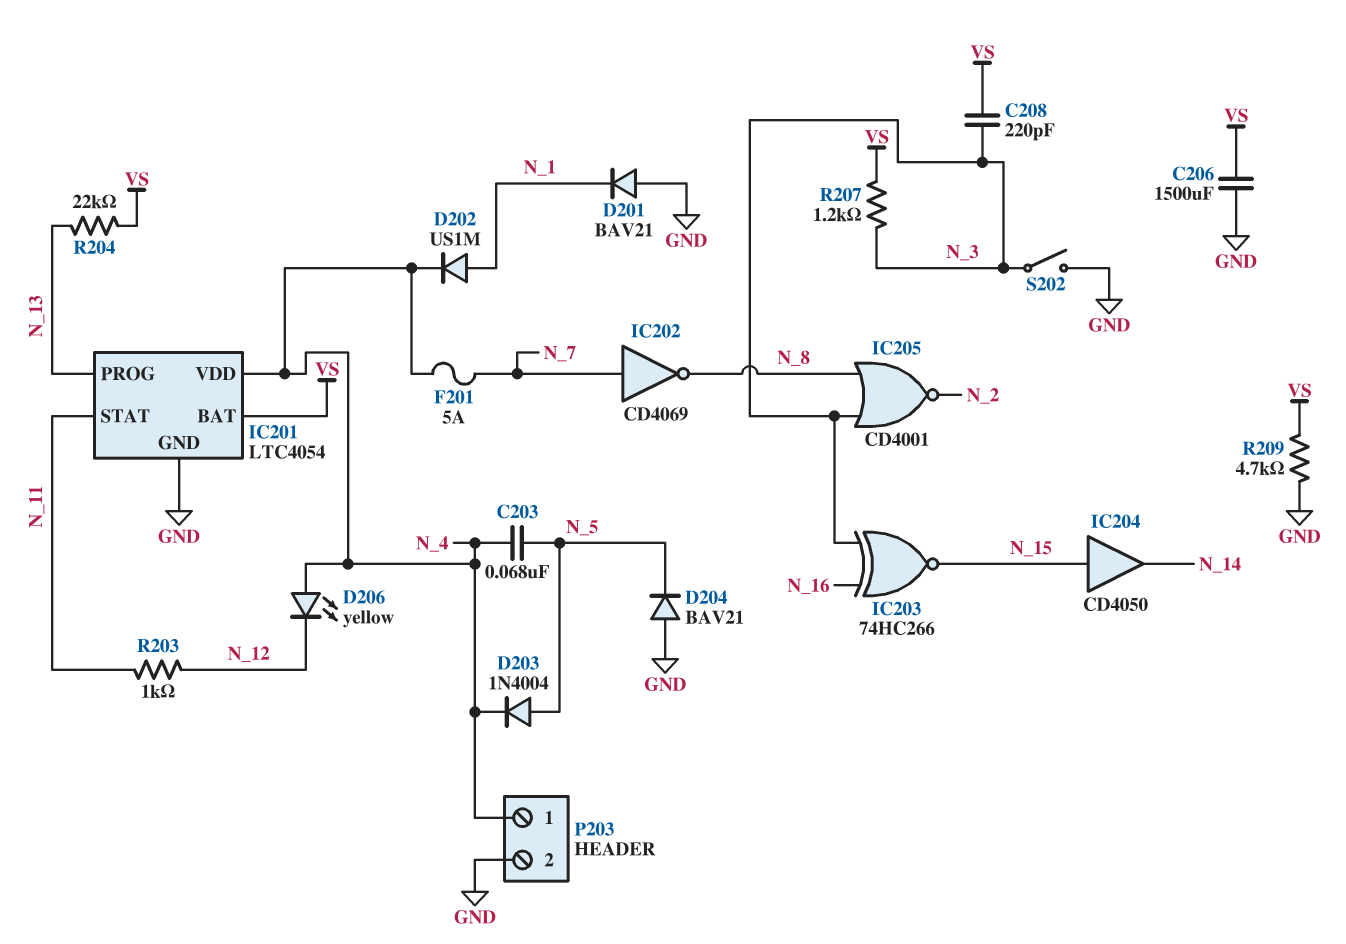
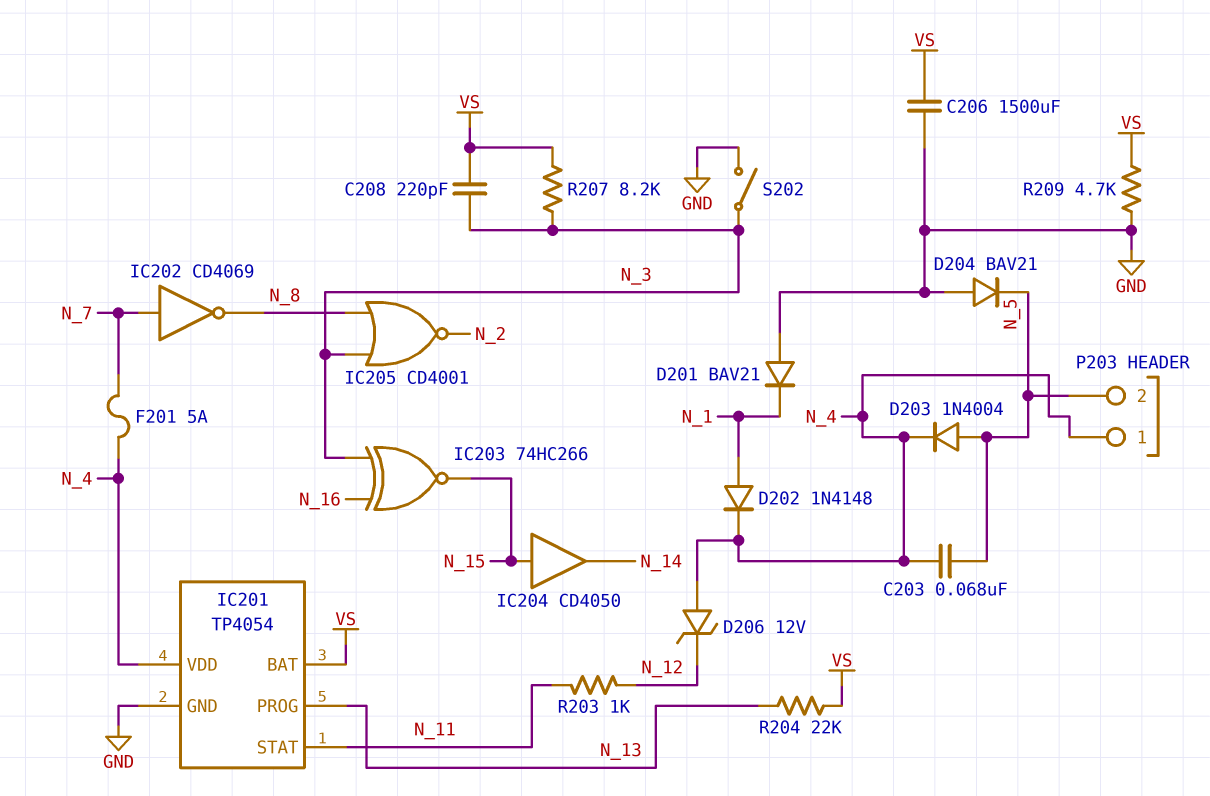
D202: diode US1M (A N_1, K N_4) -> diode 1N4148 (A N_1, K N_4)
D206: LED yellow (A N_4, K N_12) -> zener 12V (A N_4, K N_12)
IC201: LTC4054 -> TP4054
P203 pin 2: GND -> N_5
R207: 1.2k (N_3, VS) -> 8.2k (N_3, VS)

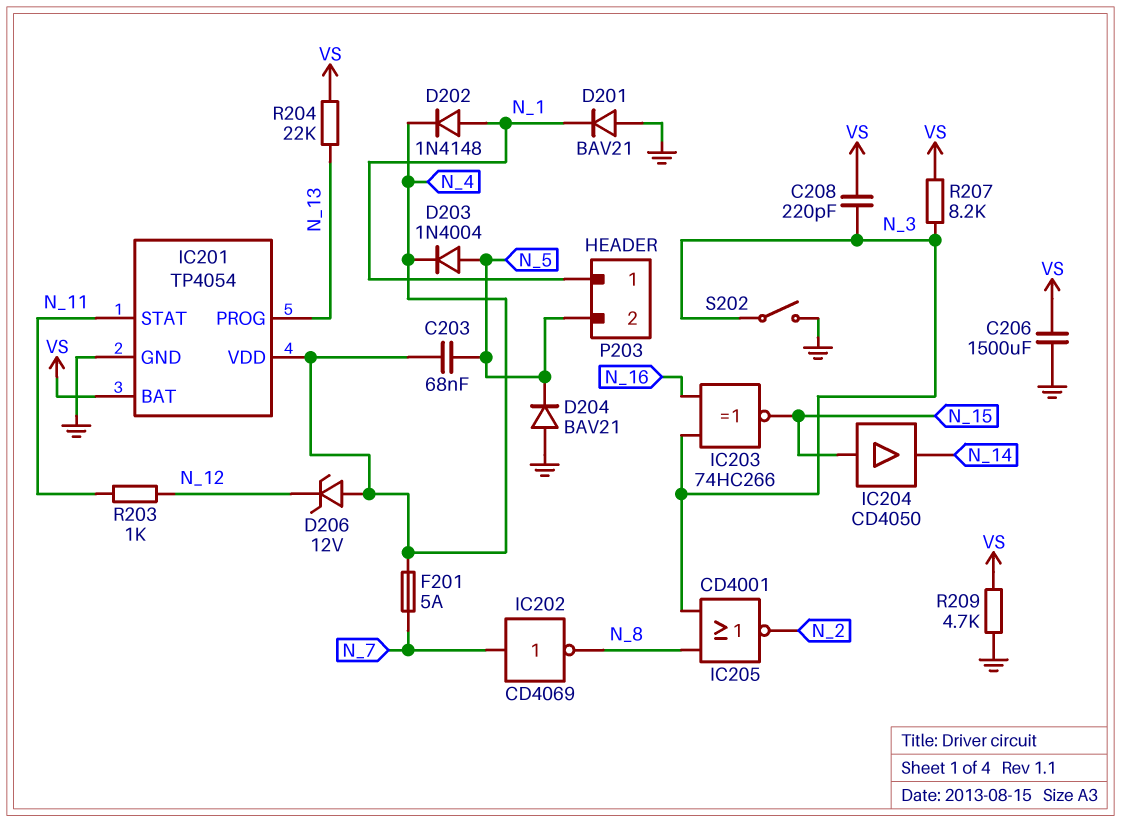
P203 pin 1: N_4 -> N_1

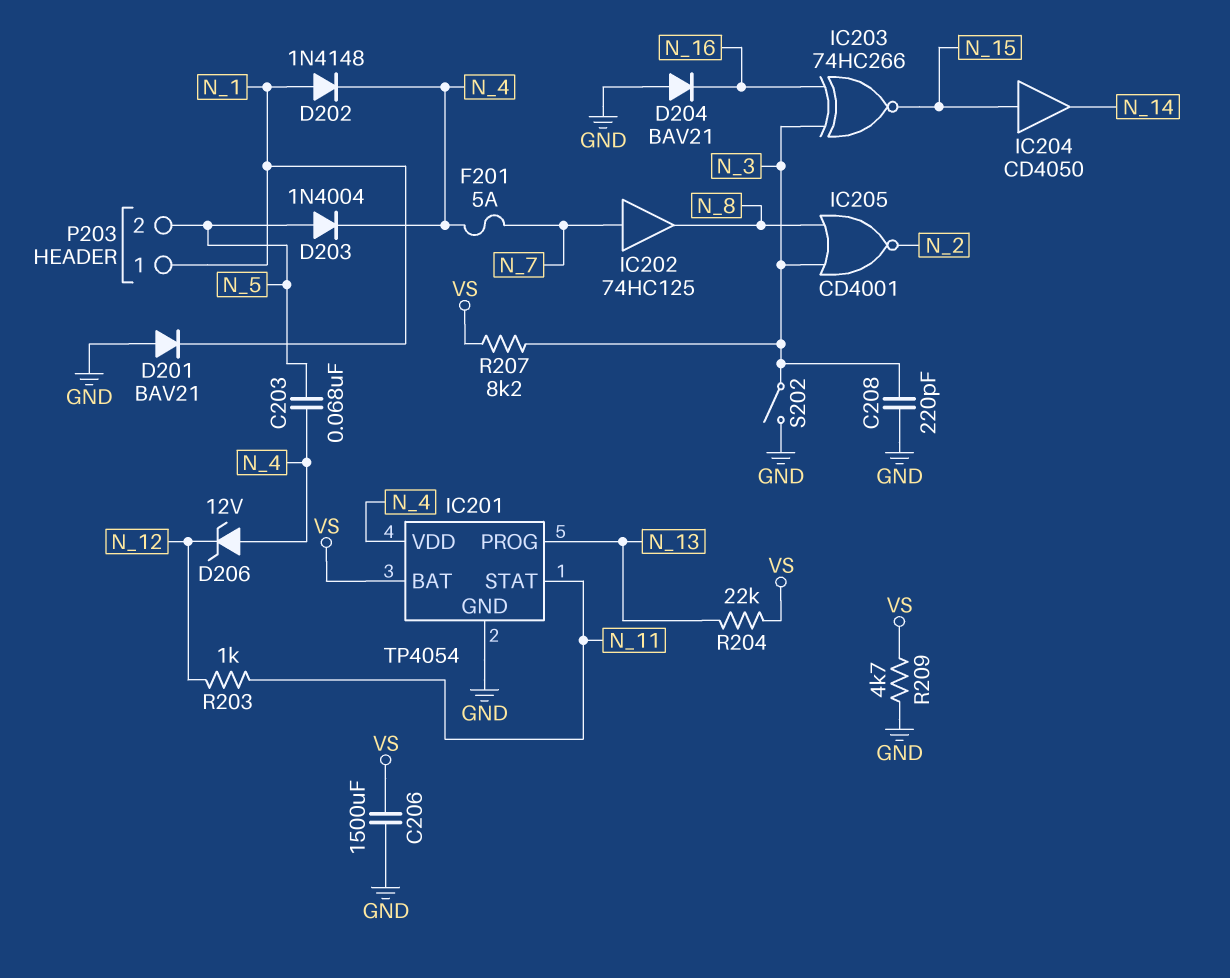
C208: 220pF (N_3, VS) -> 220pF (GND, N_3)
D204: diode BAV21 (A GND, K N_5) -> diode BAV21 (A GND, K N_16)
IC202: NOT CD4069 (in N_7, out N_8) -> buffer 74HC125 (in N_7, out N_8)

